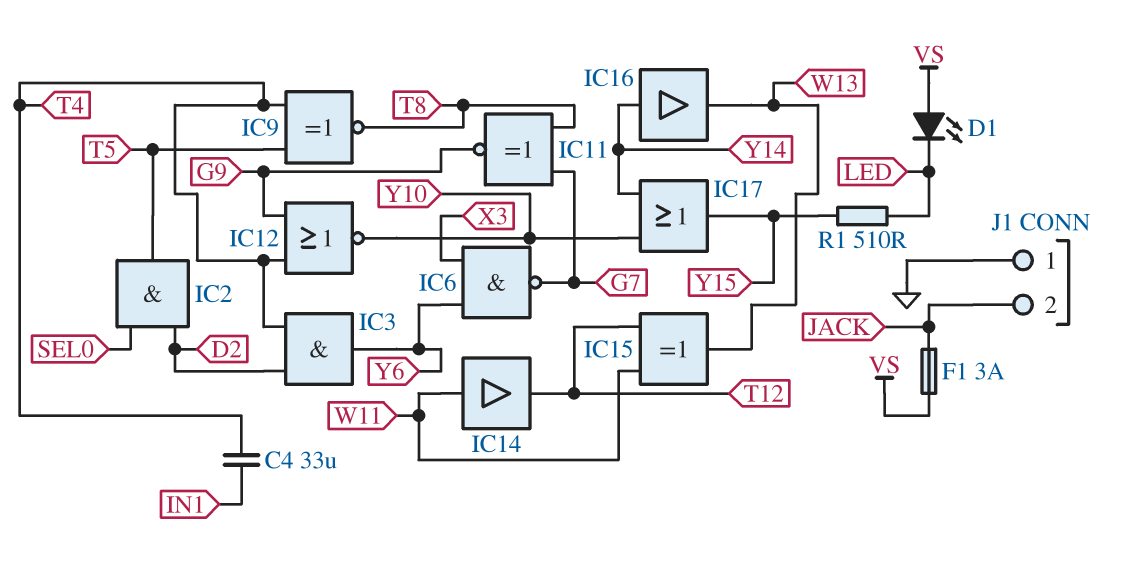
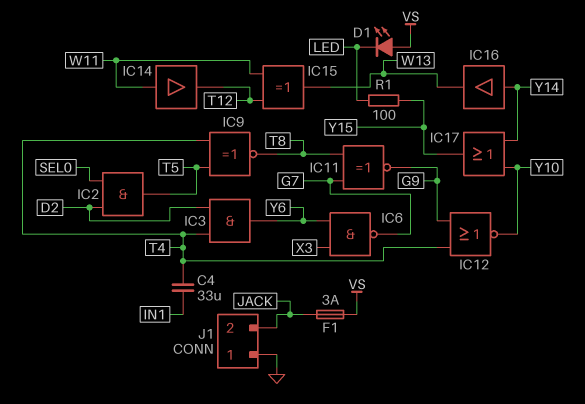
R1: 510 (LED, Y15) -> 100 (LED, Y15)

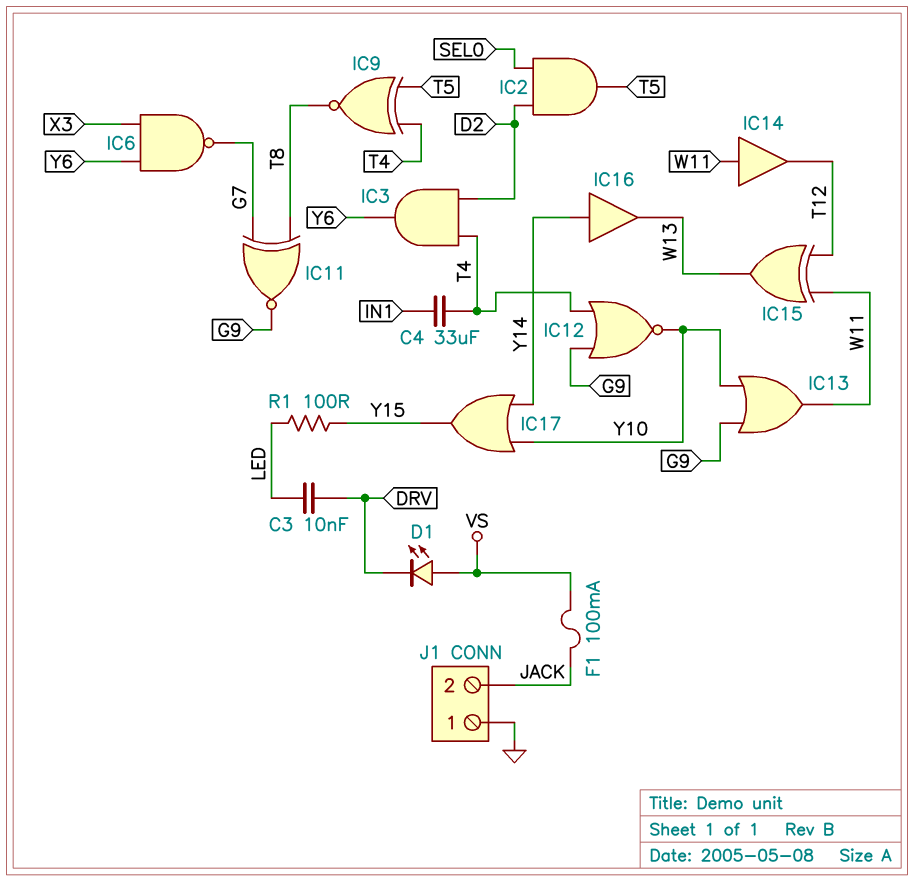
C3: none -> 10nF (DRV, LED)
D1: LED (A VS, K LED) -> LED (A VS, K DRV)
F1: 3A (JACK, VS) -> 100mA (JACK, VS)
IC13: none -> OR (in G9, in Y10, out W11)

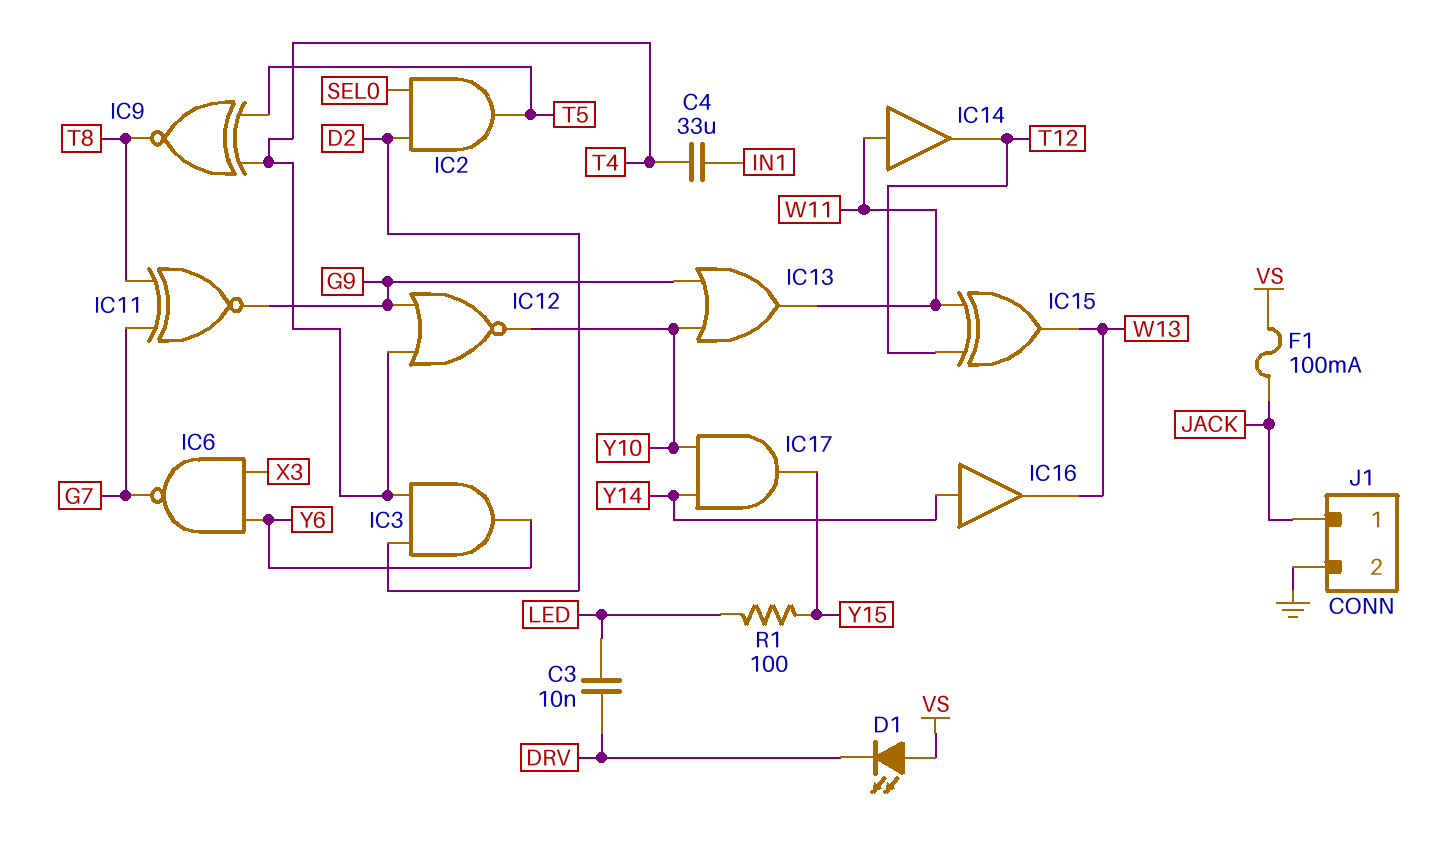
IC17: OR (in Y10, in Y14, out Y15) -> AND (in Y10, in Y14, out Y15)
J1 pin 1: GND -> JACK
J1 pin 2: JACK -> GND

